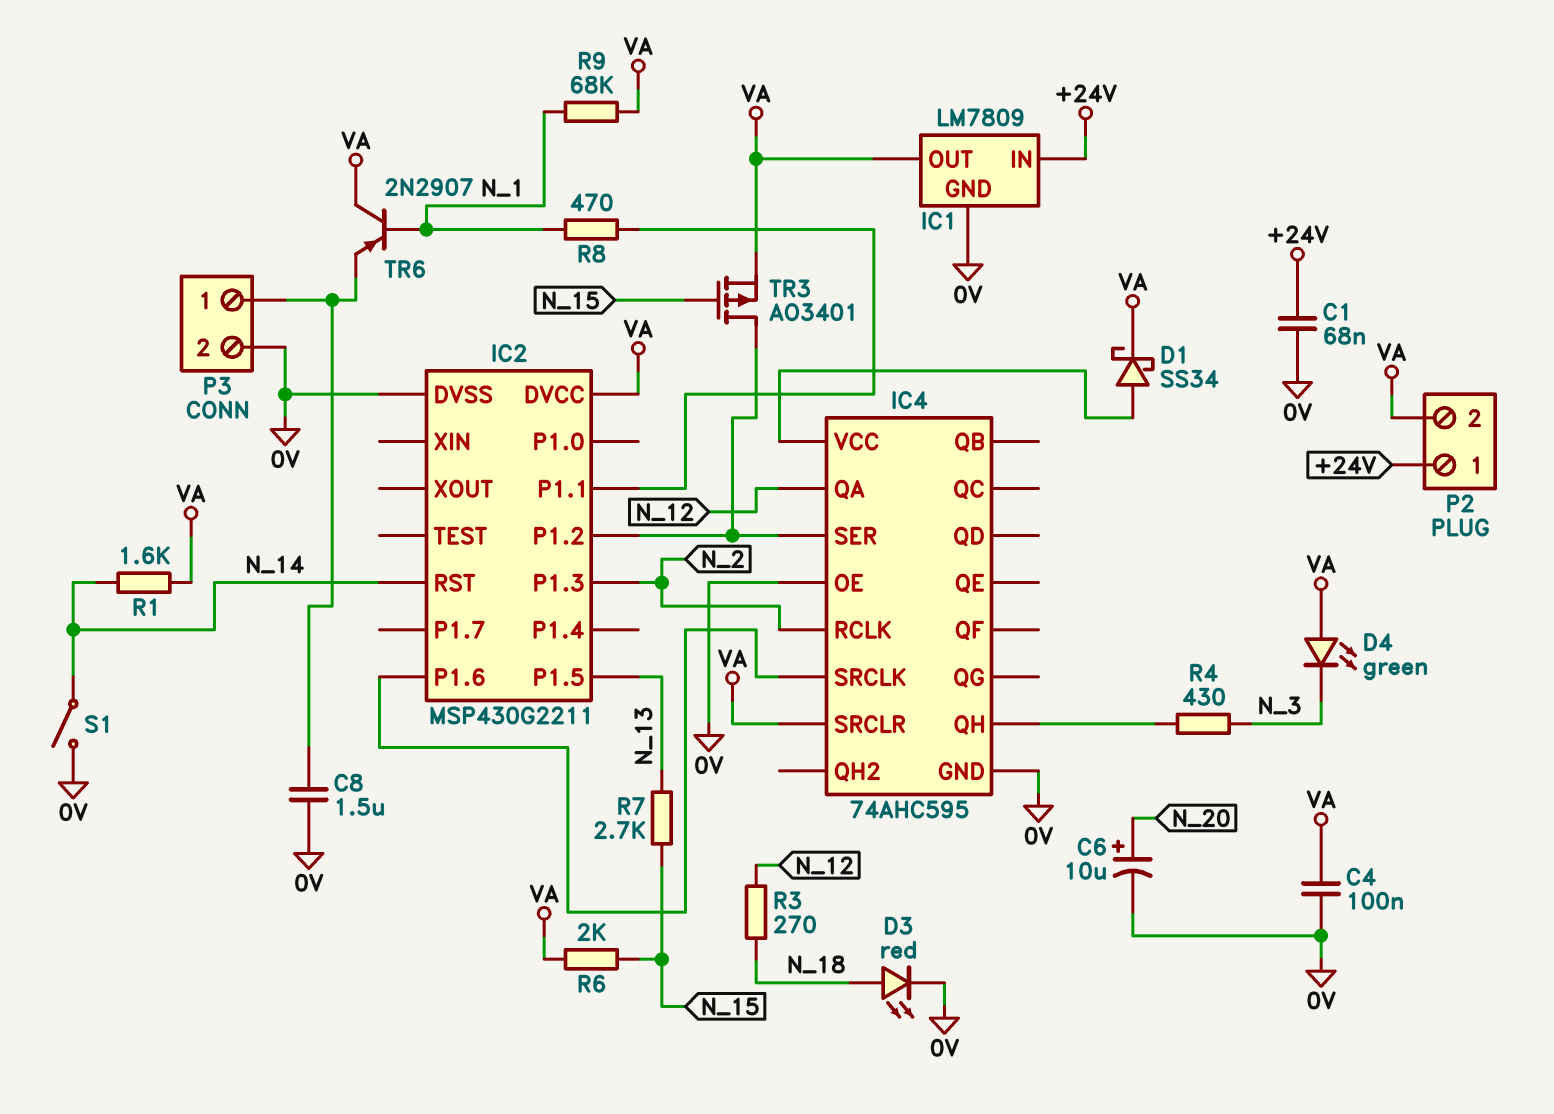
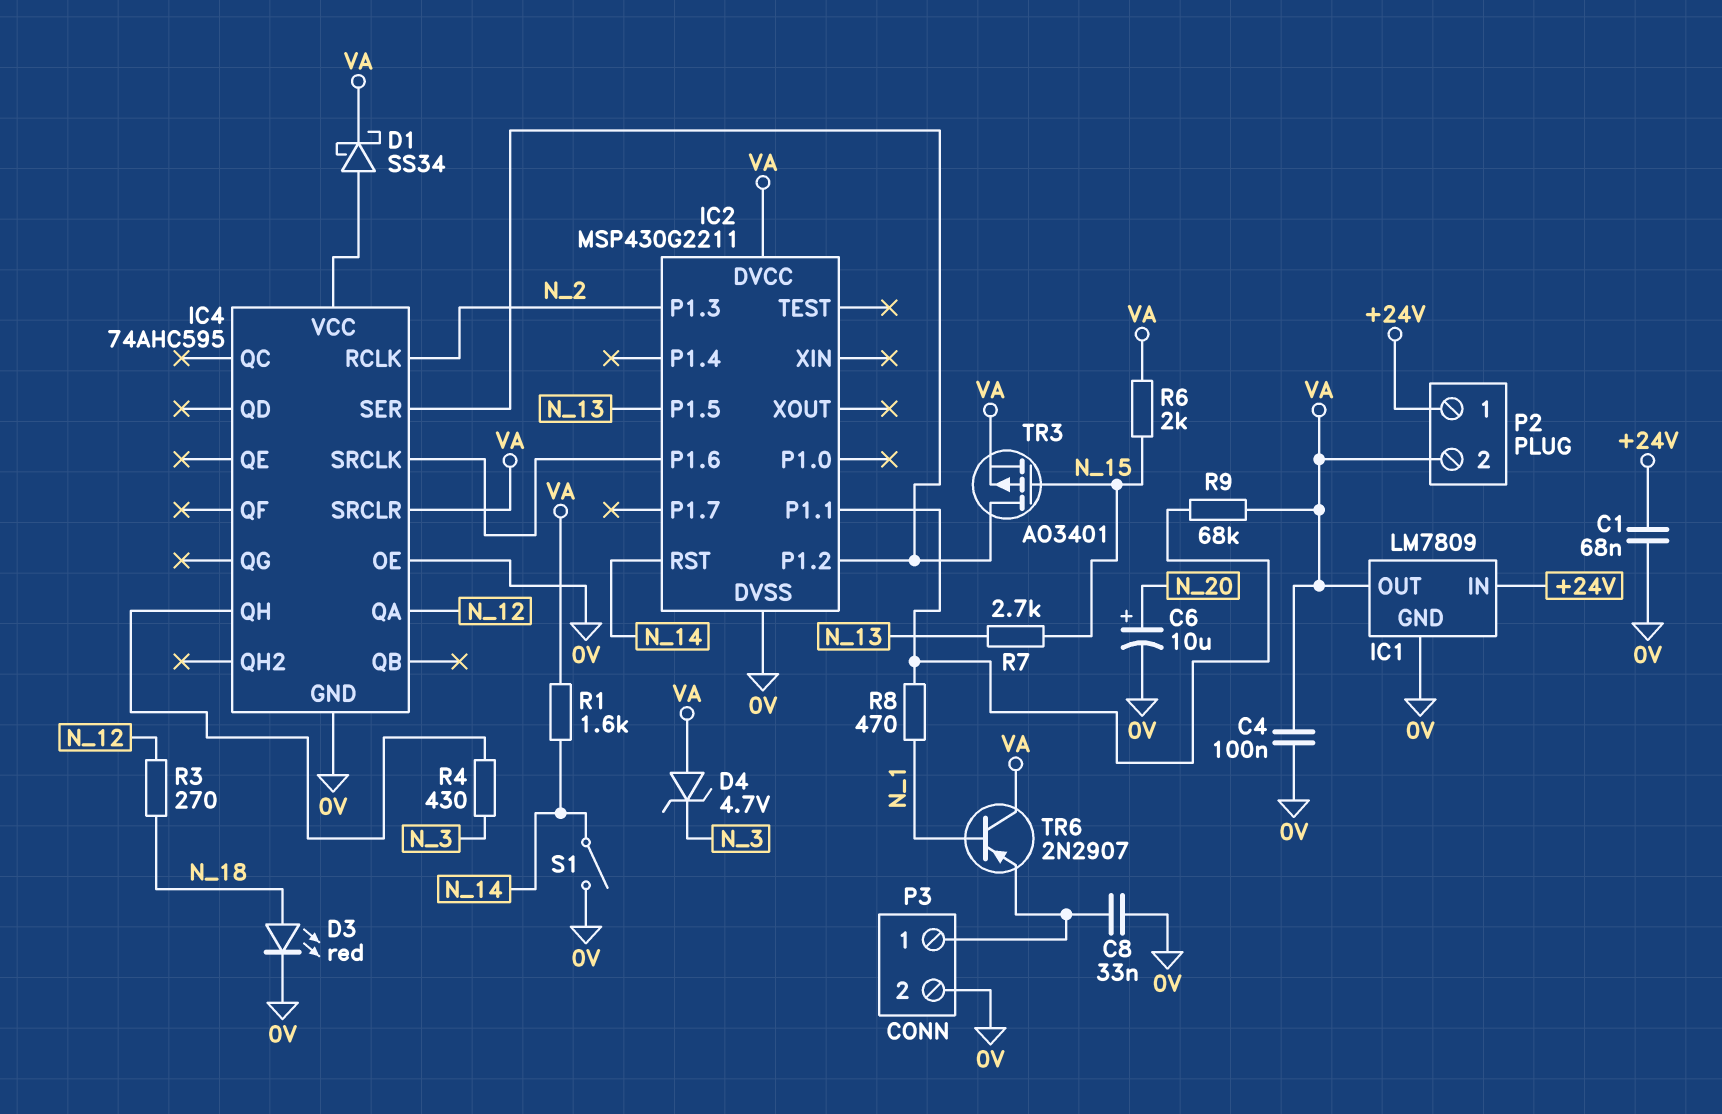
C8: 1.5uF (0V, P3/1) -> 33nF (0V, P3/1)
D4: LED green (A VA, K N_3) -> zener 4.7V (A VA, K N_3)
R9: 68k (N_1, VA) -> 68k (IC2/P1.1, VA)

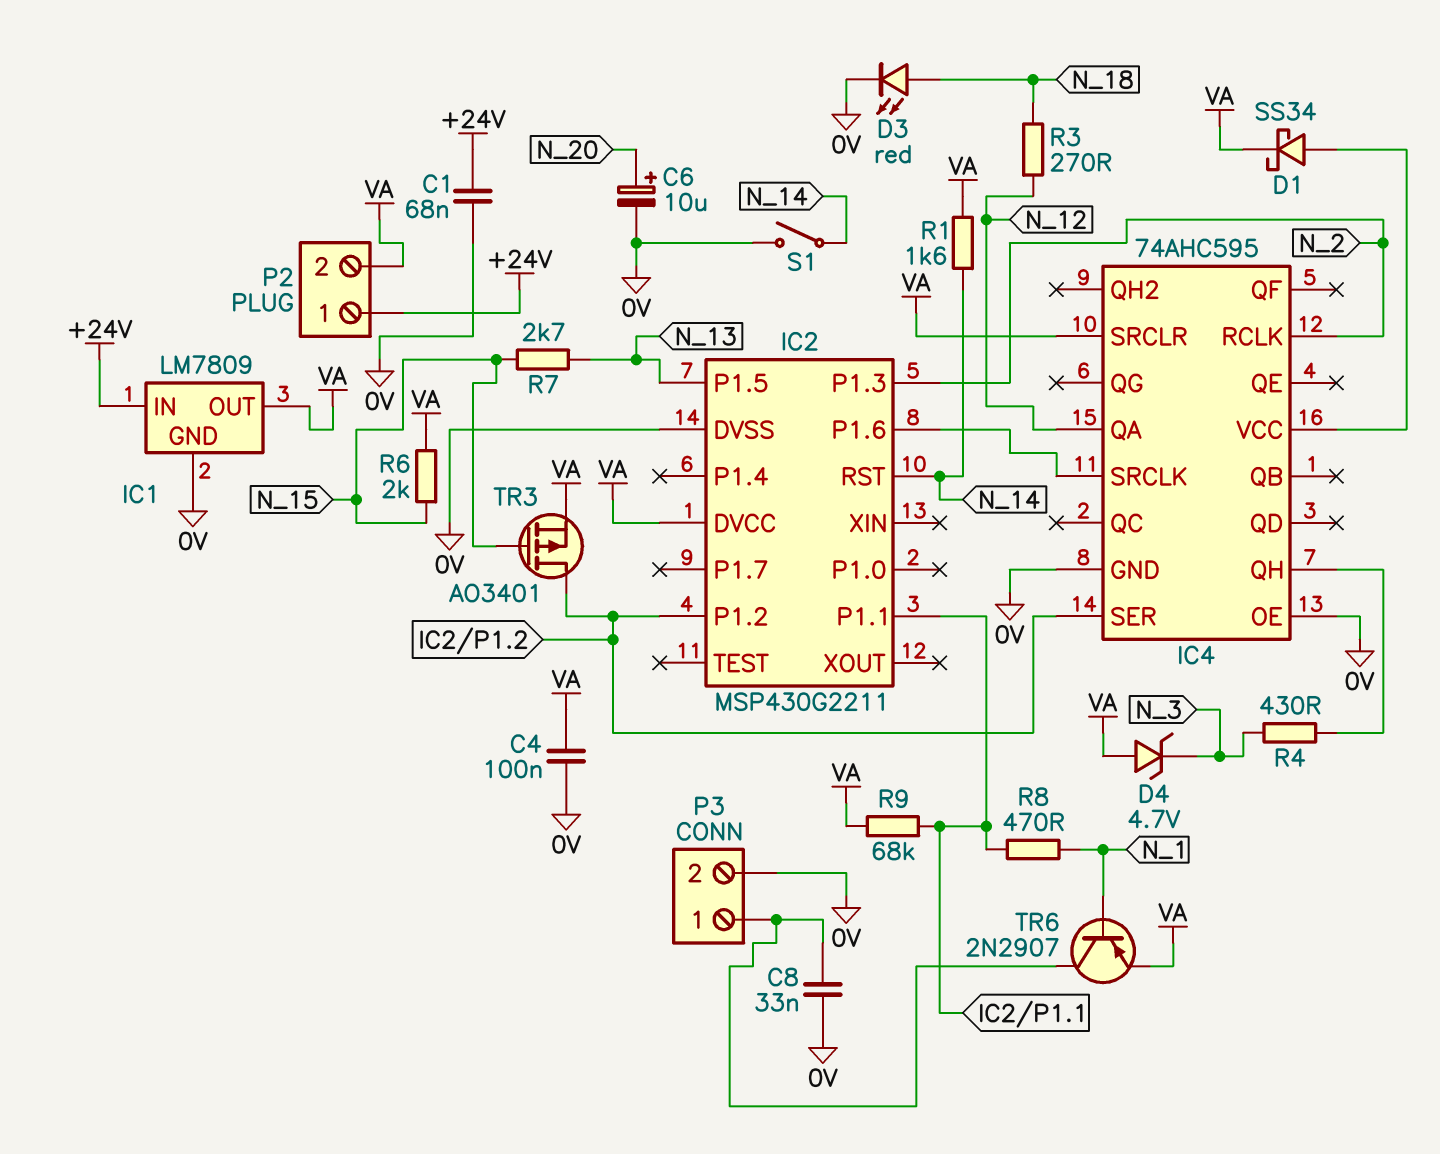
TR6: PNP 2N2907 (B N_1, C VA, E P3/1) -> PNP 2N2907 (B N_1, C P3/1, E VA)

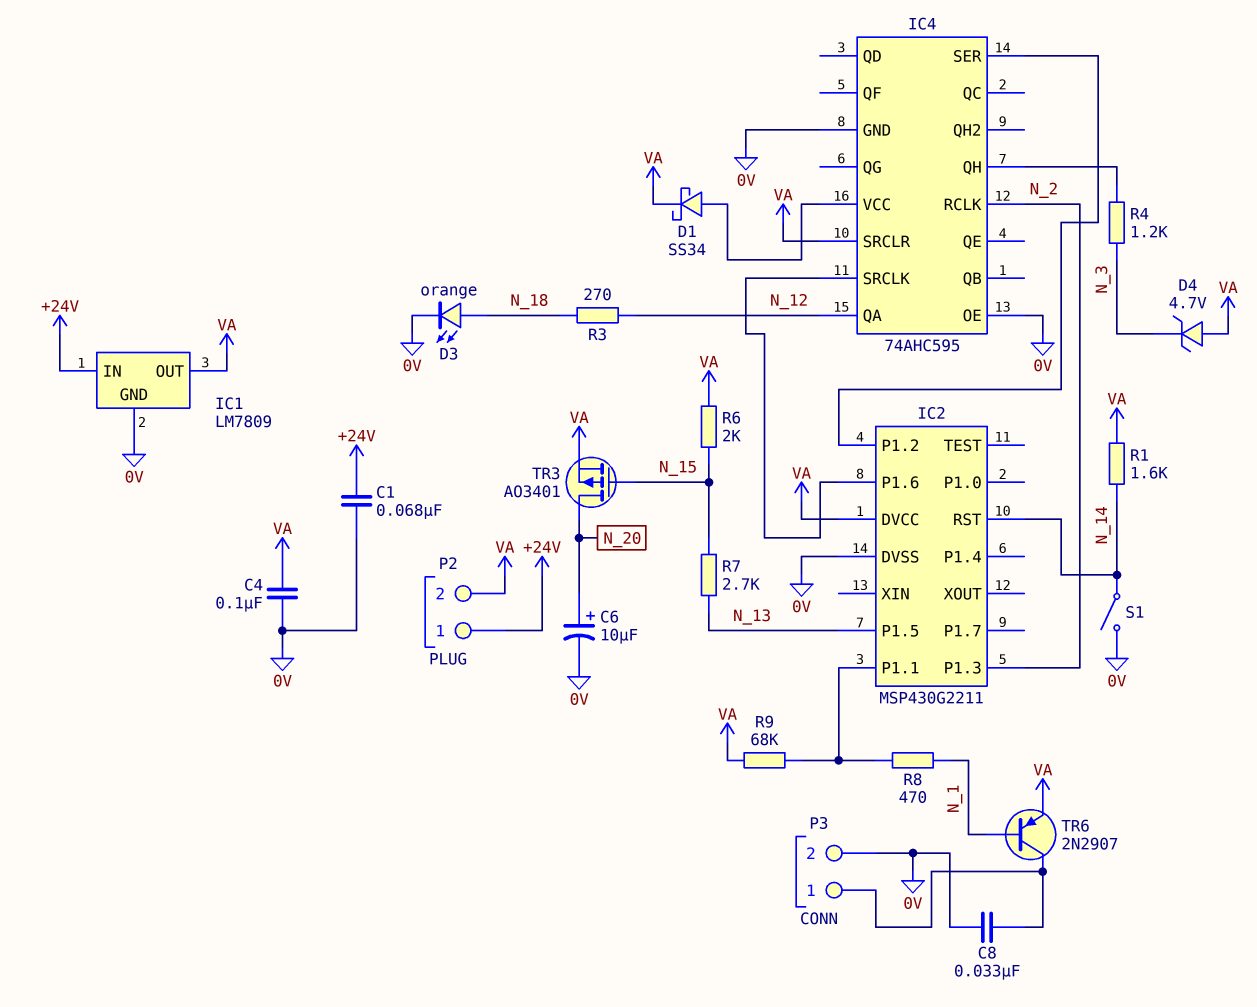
D3: LED red (A N_18, K 0V) -> LED orange (A N_18, K 0V)
R4: 430 (IC4/QH, N_3) -> 1.2k (IC4/QH, N_3)
TR3: PMOS AO3401 (G N_15, D IC2/P1.2, S VA) -> PMOS AO3401 (G N_15, D N_20, S VA)

